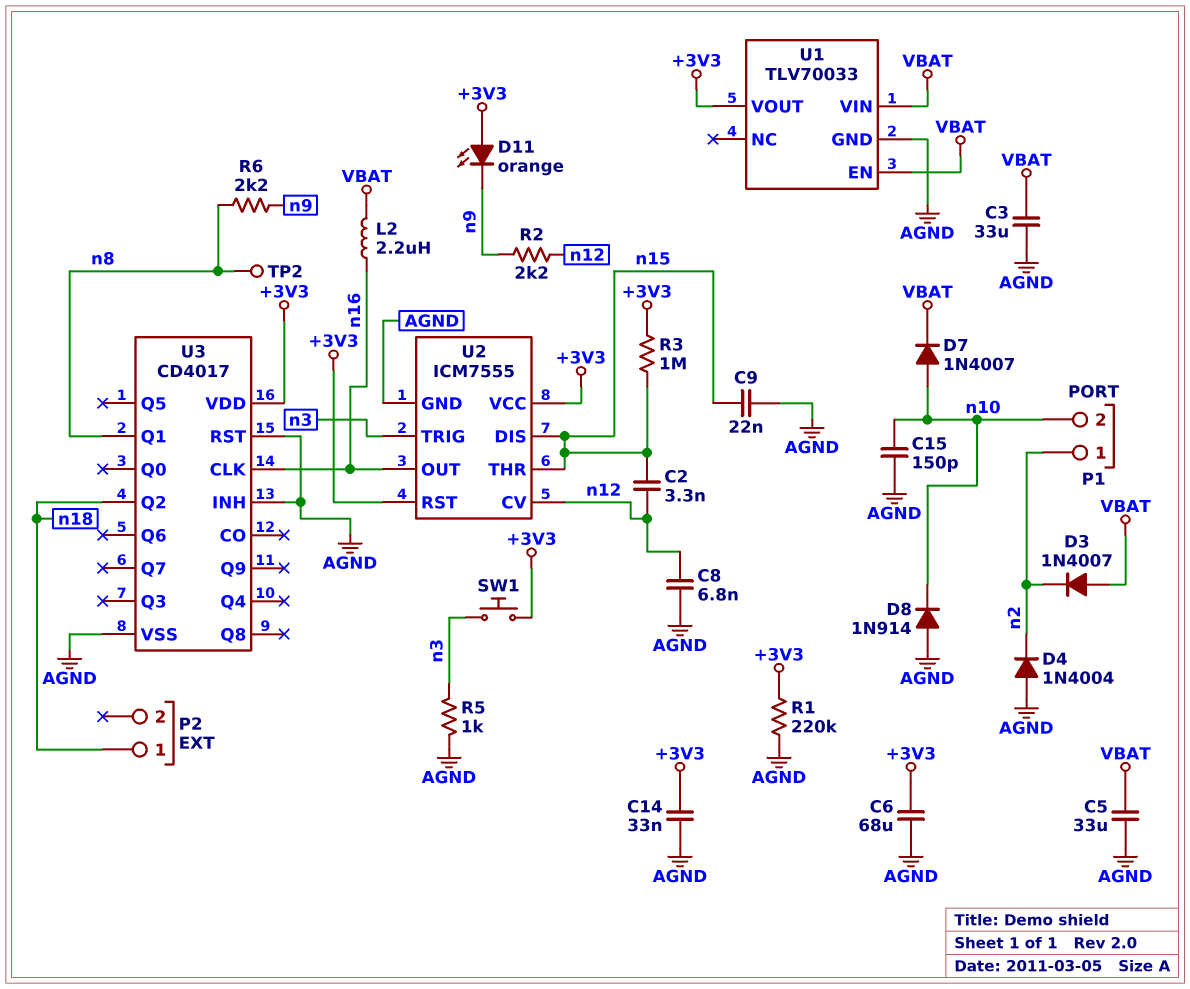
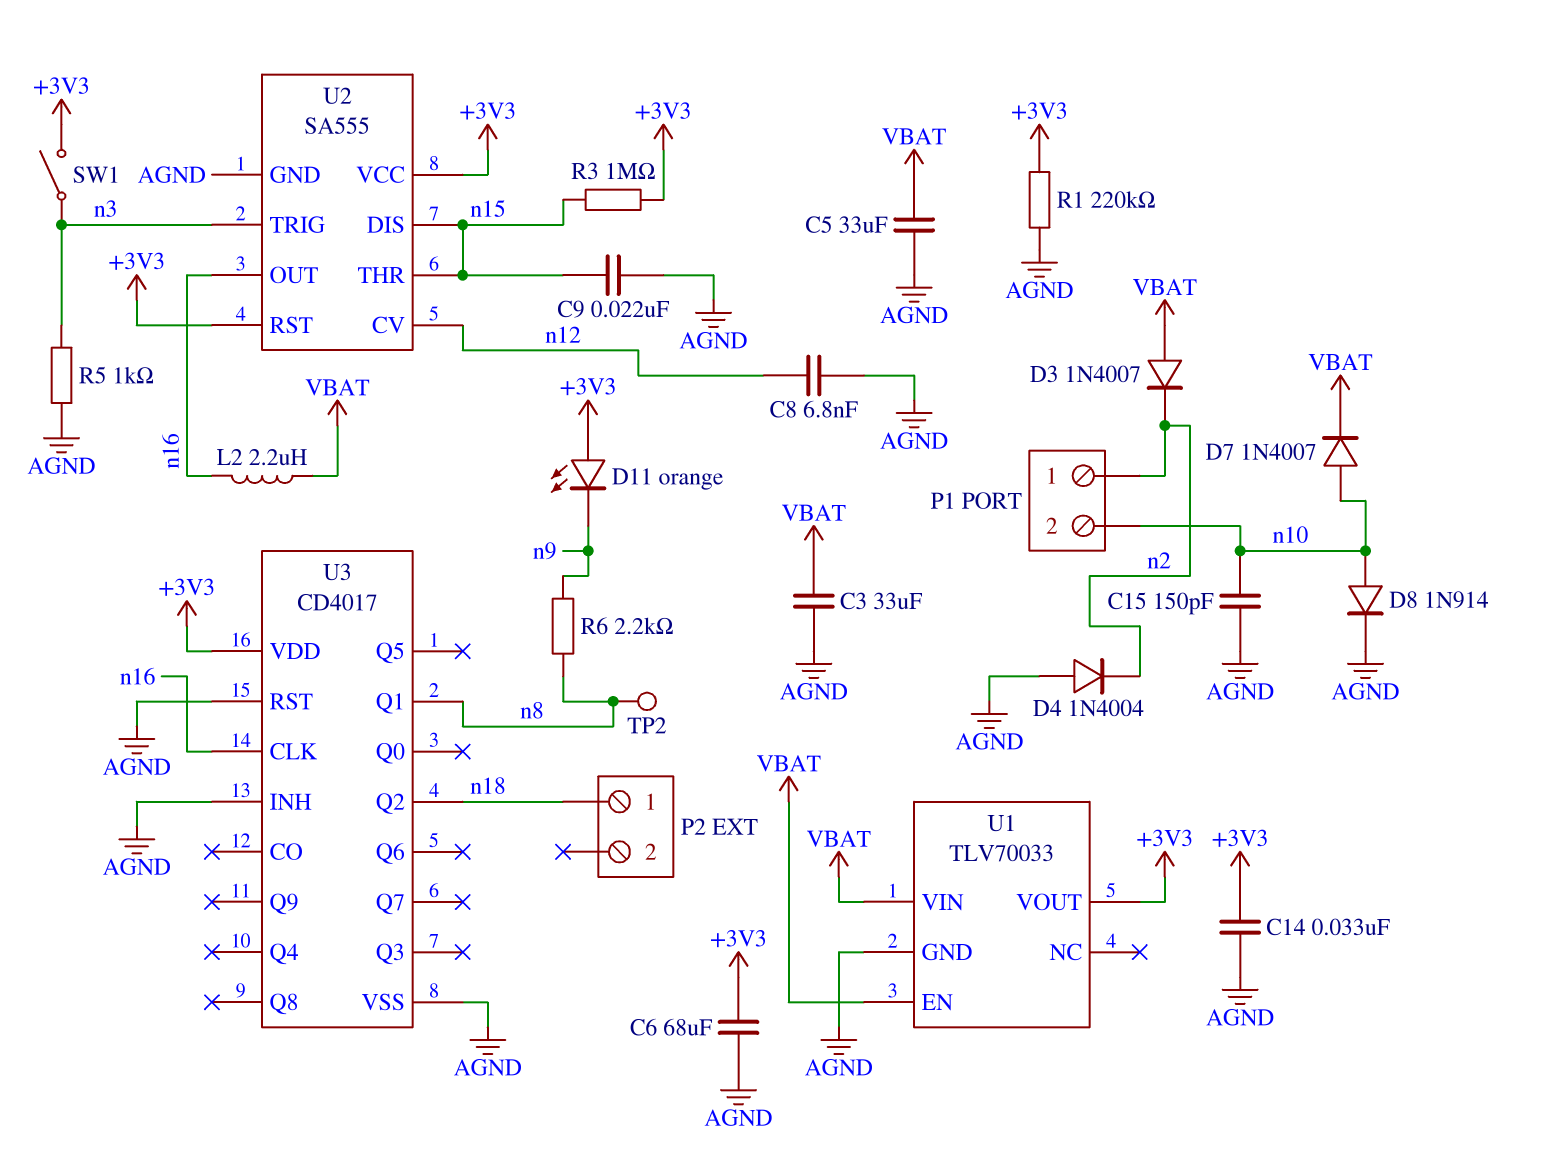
C2: 3.3nF (n12, n15) -> none
D8: diode 1N914 (A AGND, K n10) -> diode 1N914 (A n10, K AGND)
R2: 2.2k (n9, n12) -> none
SW1: button (+3V3, n3) -> switch (+3V3, n3)
U2: ICM7555 -> SA555

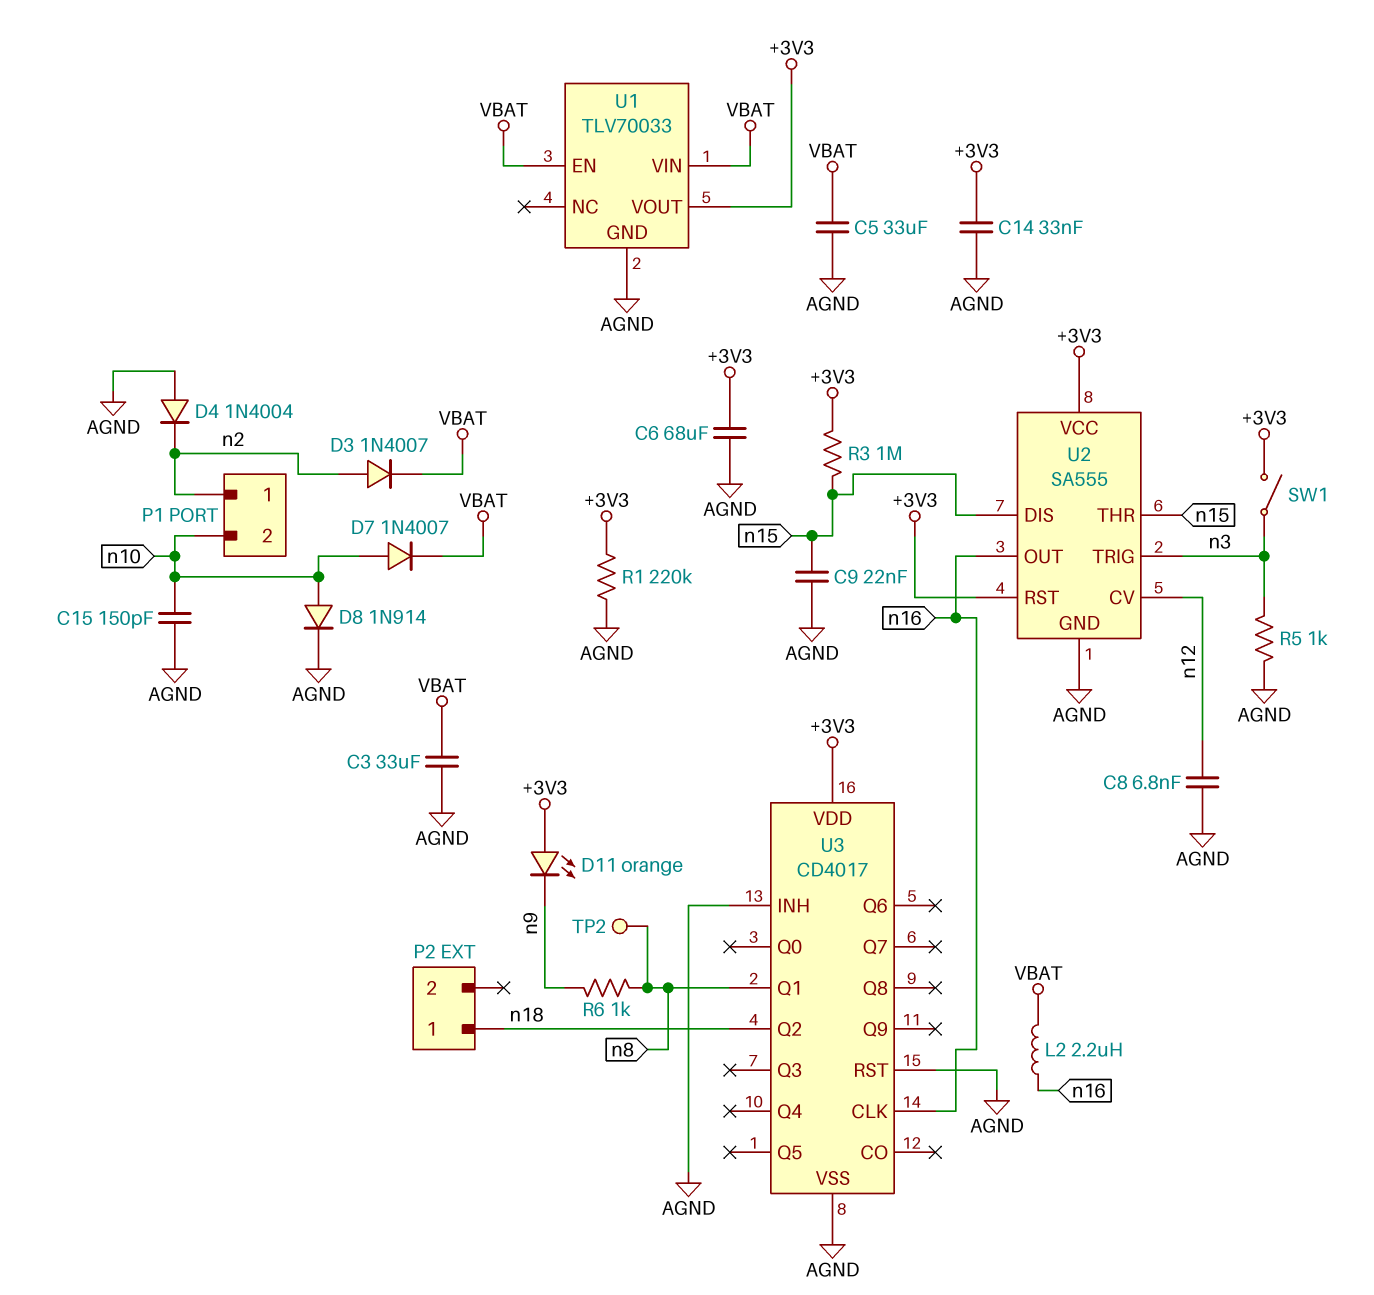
D3: diode 1N4007 (A VBAT, K n2) -> diode 1N4007 (A n2, K VBAT)
R6: 2.2k (n8, n9) -> 1k (n8, n9)

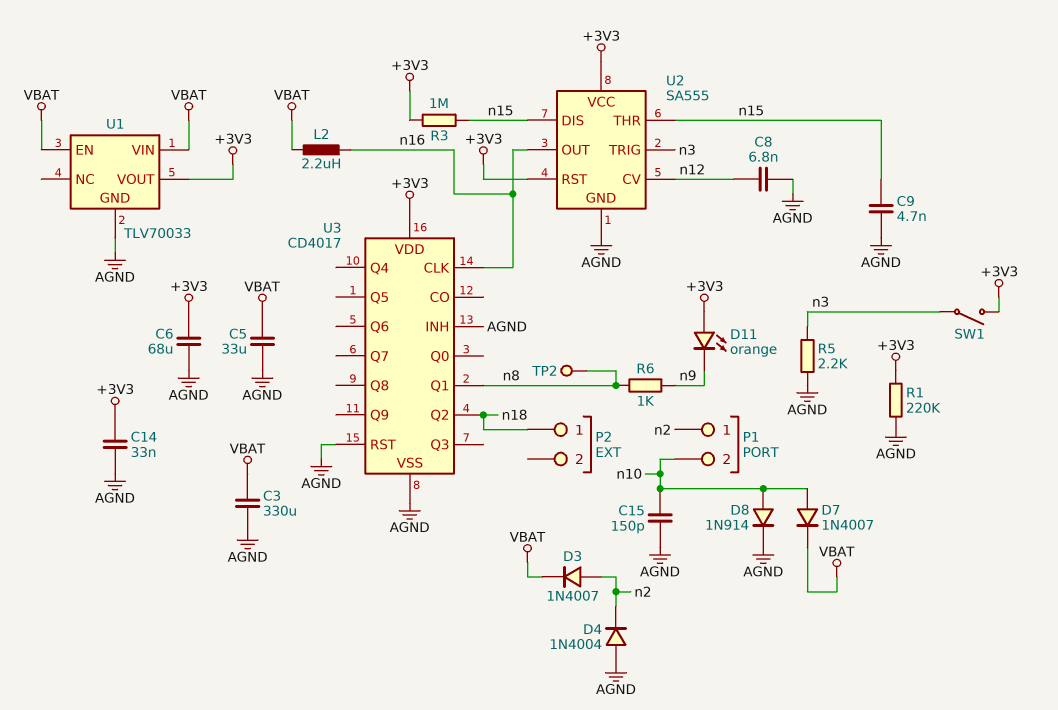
C3: 33uF (AGND, VBAT) -> 330uF (AGND, VBAT)
C9: 22nF (AGND, n15) -> 4.7nF (AGND, n15)
R5: 1k (AGND, n3) -> 2.2k (AGND, n3)

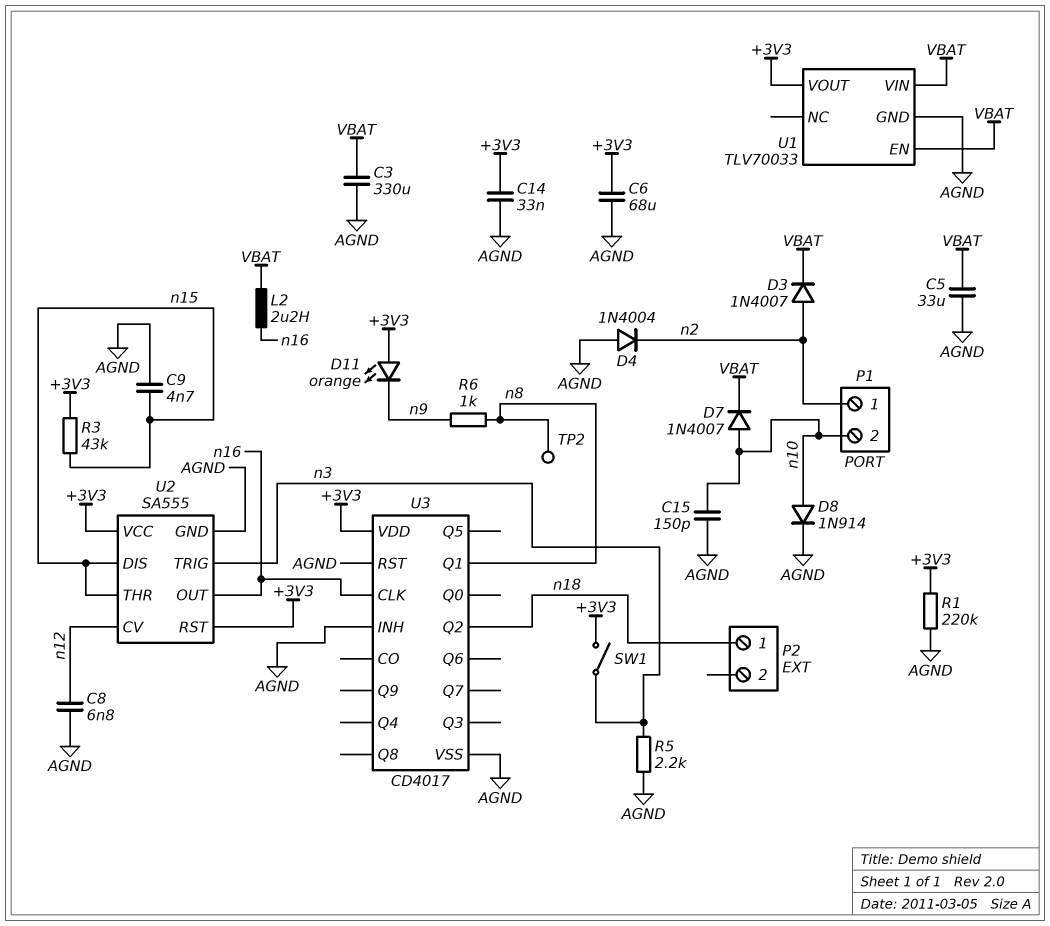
R3: 1M (+3V3, n15) -> 43k (+3V3, n15)

